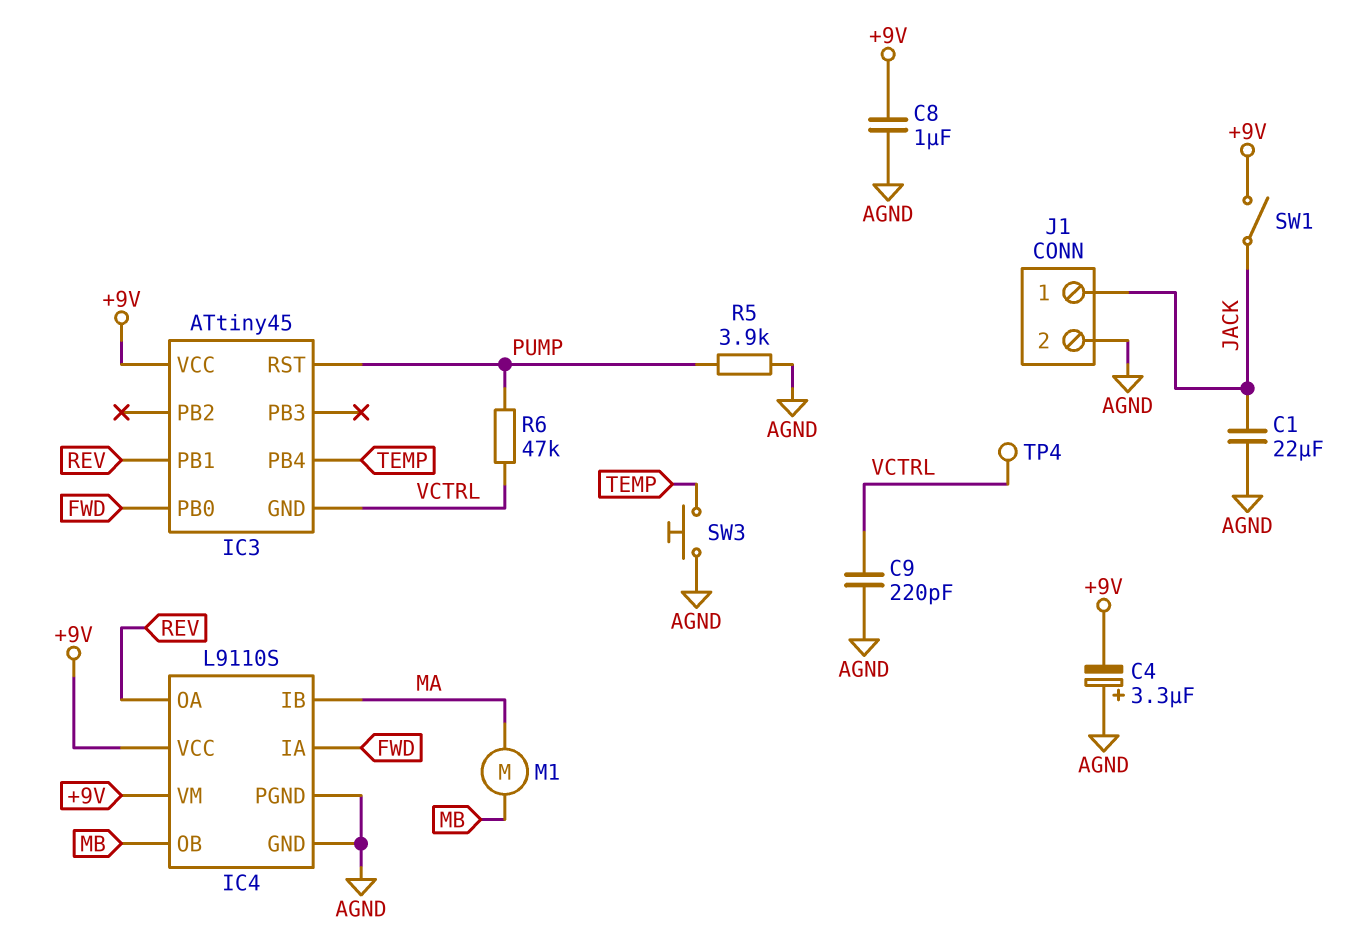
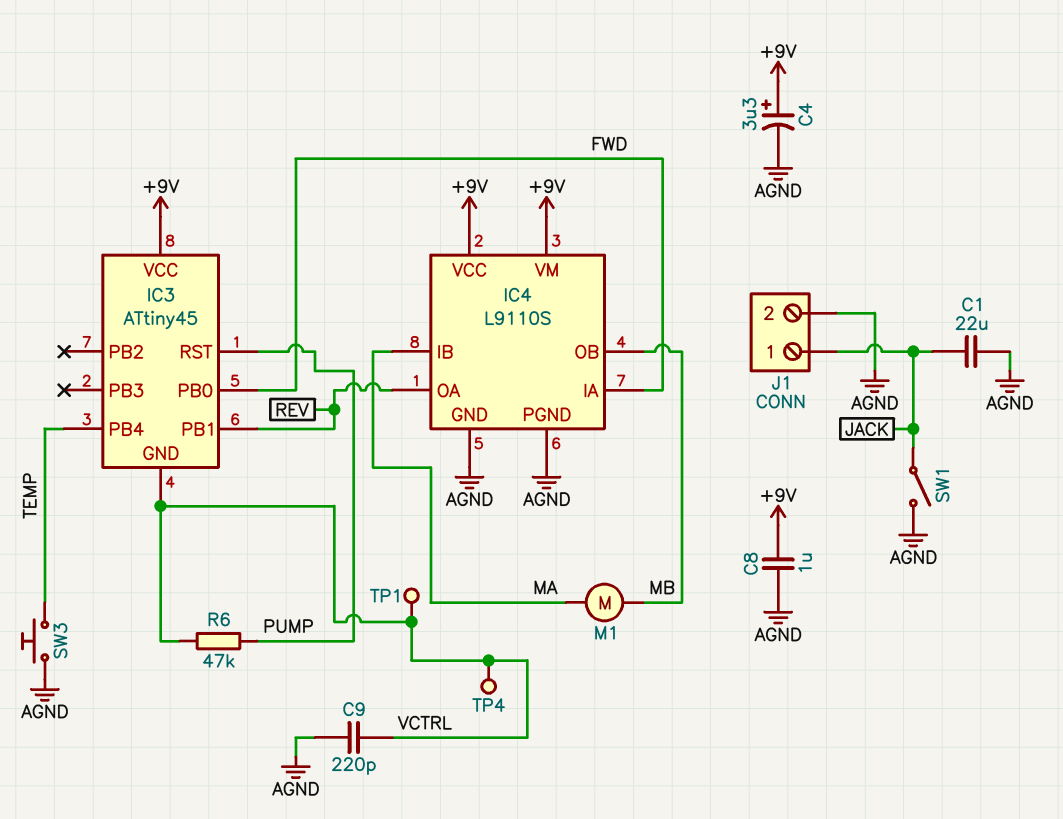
C4: 3.3uF (plus AGND, minus +9V) -> 3.3uF (plus +9V, minus AGND)
R5: 3.9k (AGND, PUMP) -> none
SW1: switch (+9V, JACK) -> switch (AGND, JACK)
TP1: none -> test point (VCTRL)

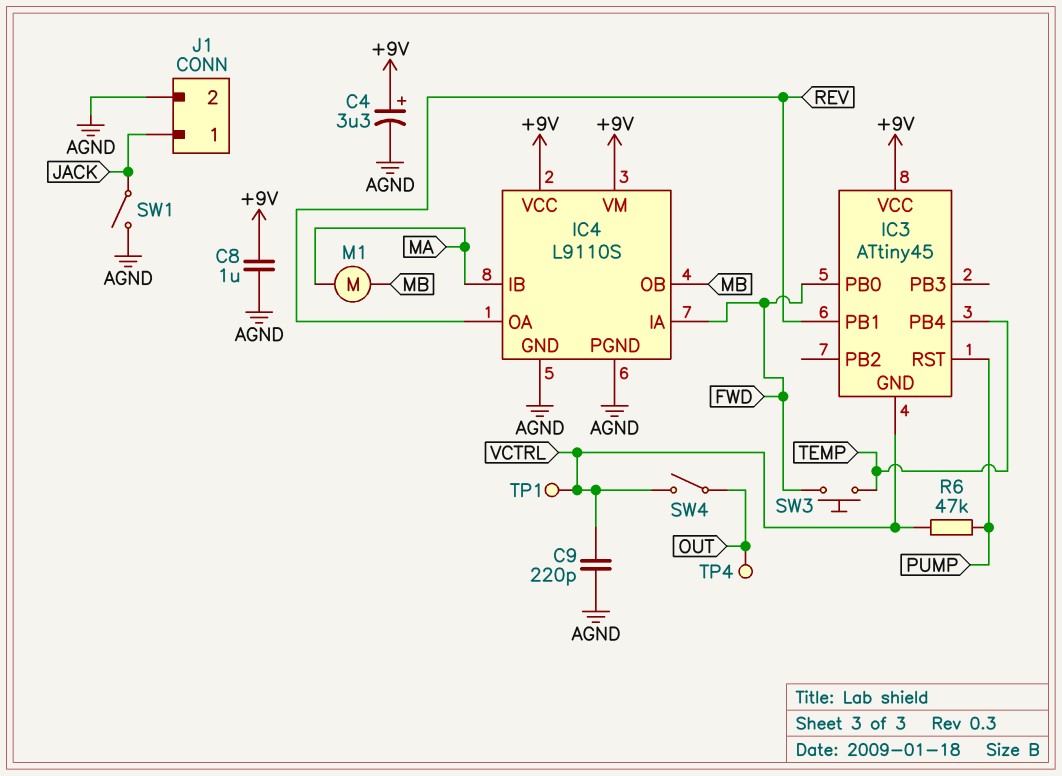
C1: 22uF (AGND, JACK) -> none
SW3: button (AGND, TEMP) -> button (FWD, TEMP)
SW4: none -> switch (OUT, VCTRL)
TP4: test point (VCTRL) -> test point (OUT)

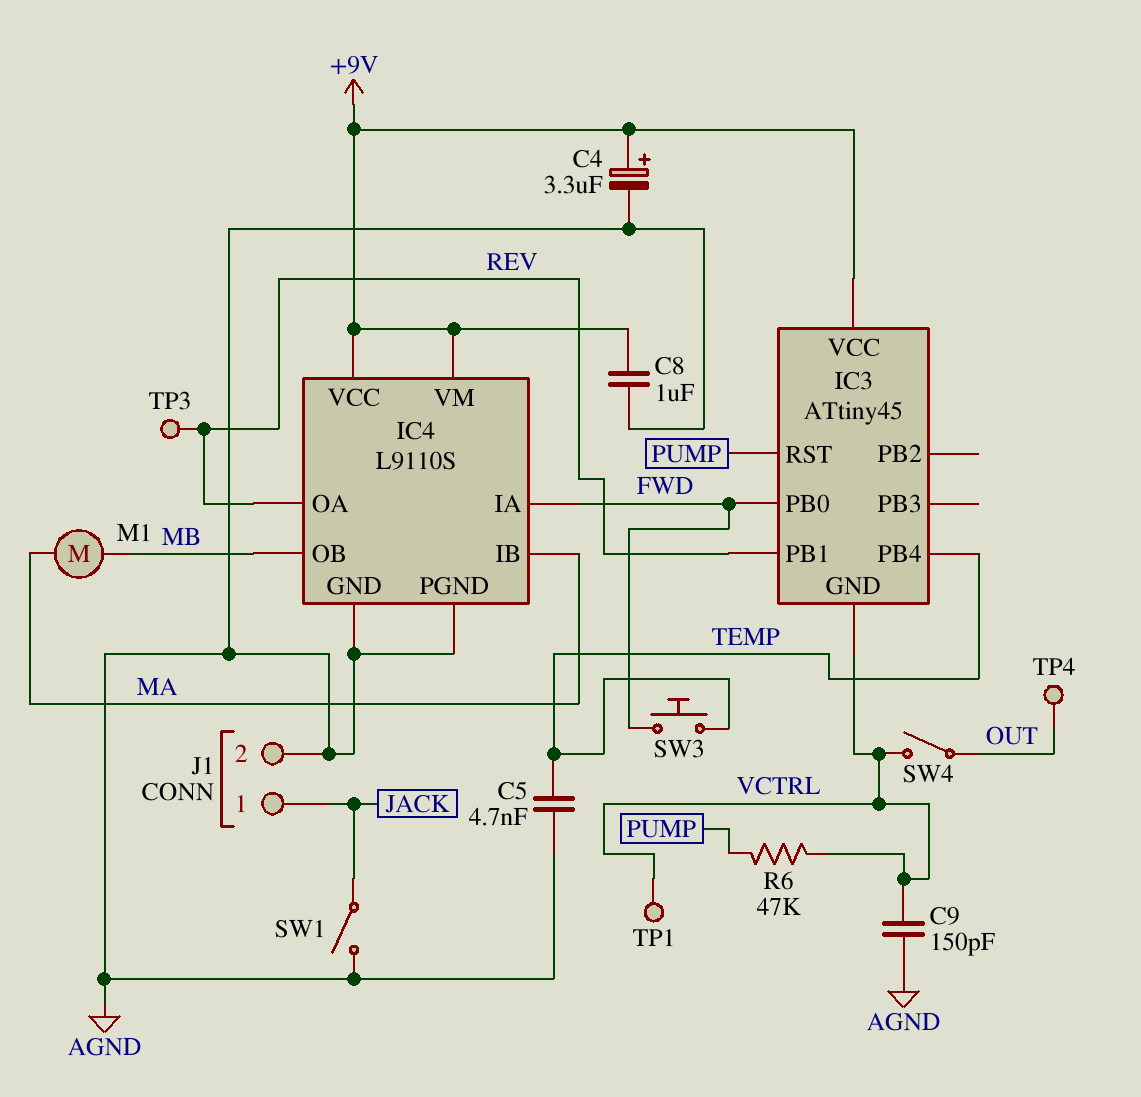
C5: none -> 4.7nF (AGND, TEMP)
C9: 220pF (AGND, VCTRL) -> 150pF (AGND, VCTRL)
TP3: none -> test point (REV)

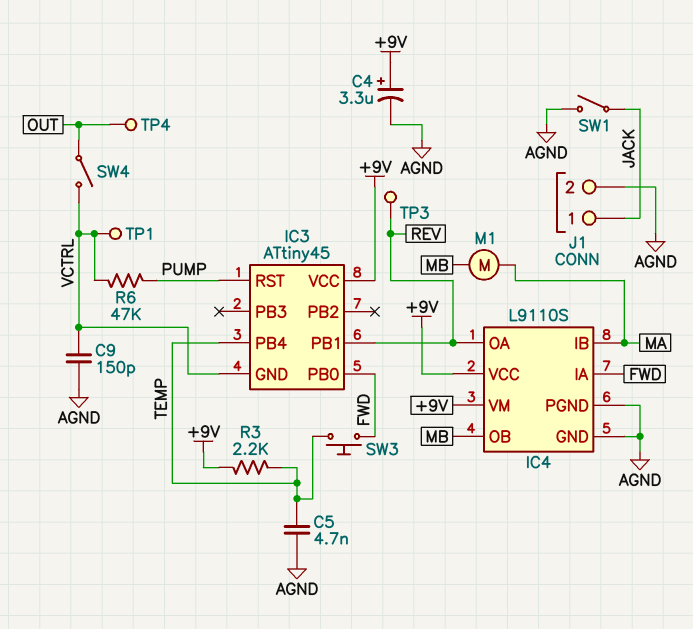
C8: 1uF (+9V, AGND) -> none
R3: none -> 2.2k (+9V, TEMP)

